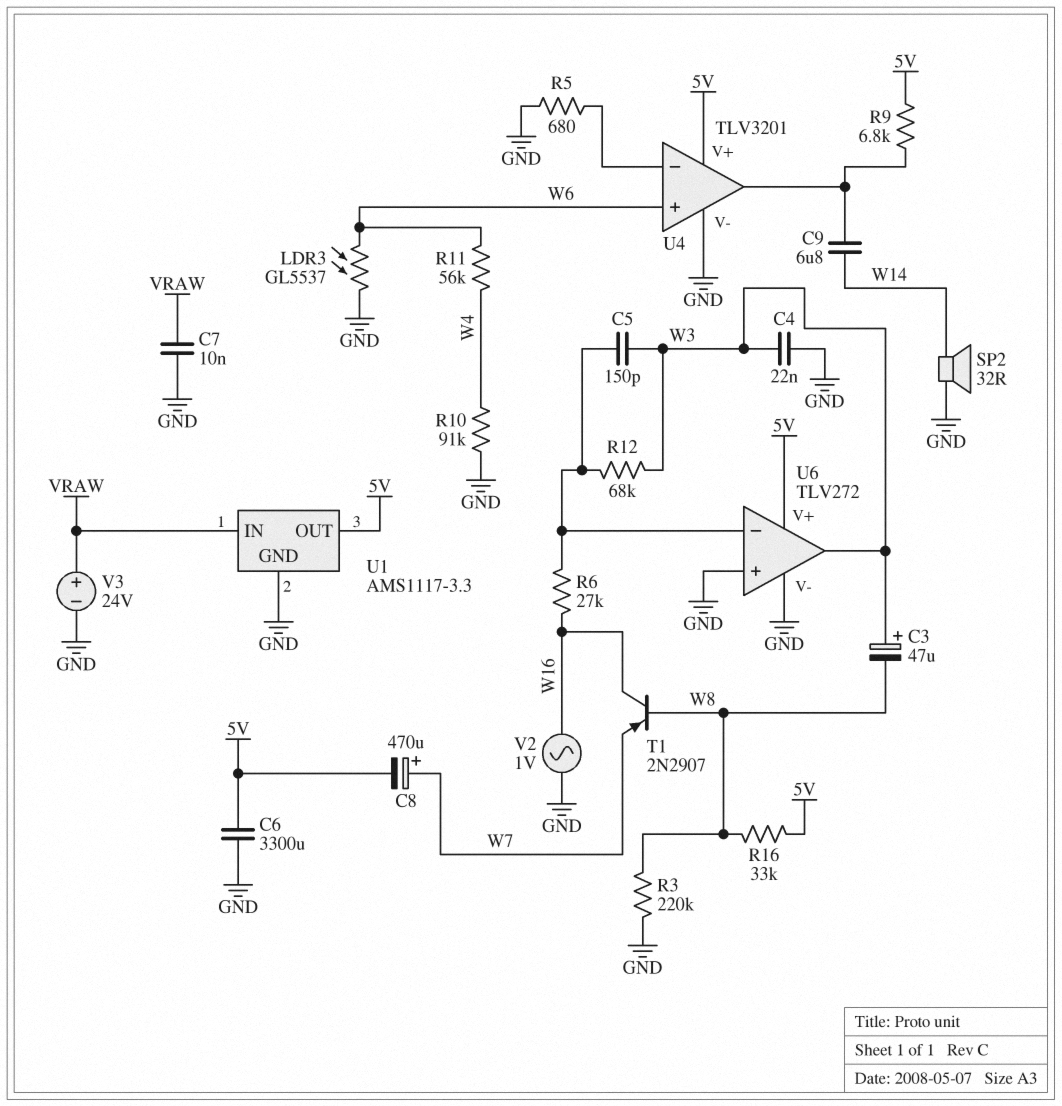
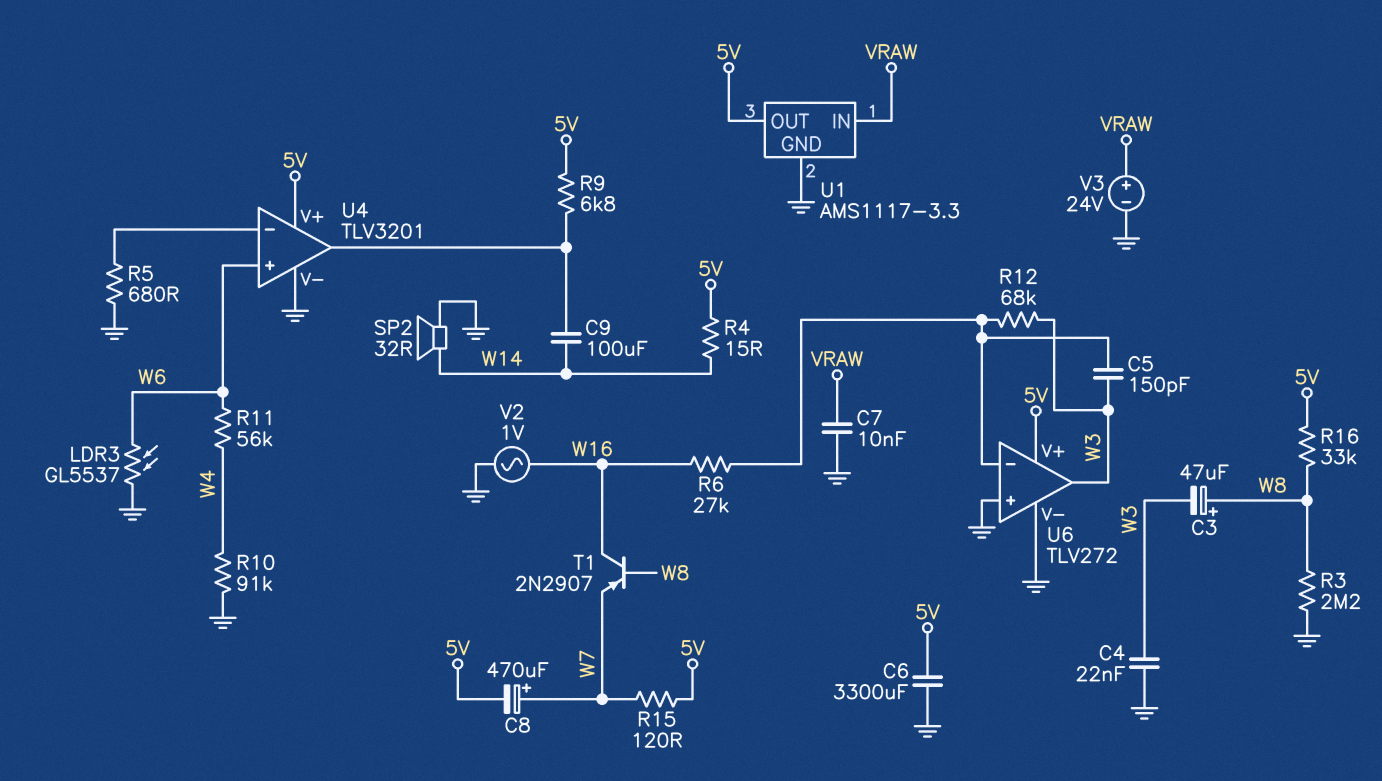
C3: 47uF (plus W3, minus W8) -> 47uF (plus W8, minus W3)
C9: 6.8uF (U4/out, W14) -> 100uF (U4/out, W14)
R3: 220k (GND, W8) -> 2.2M (GND, W8)
R4: none -> 15 (5V, W14)
R15: none -> 120 (5V, W7)

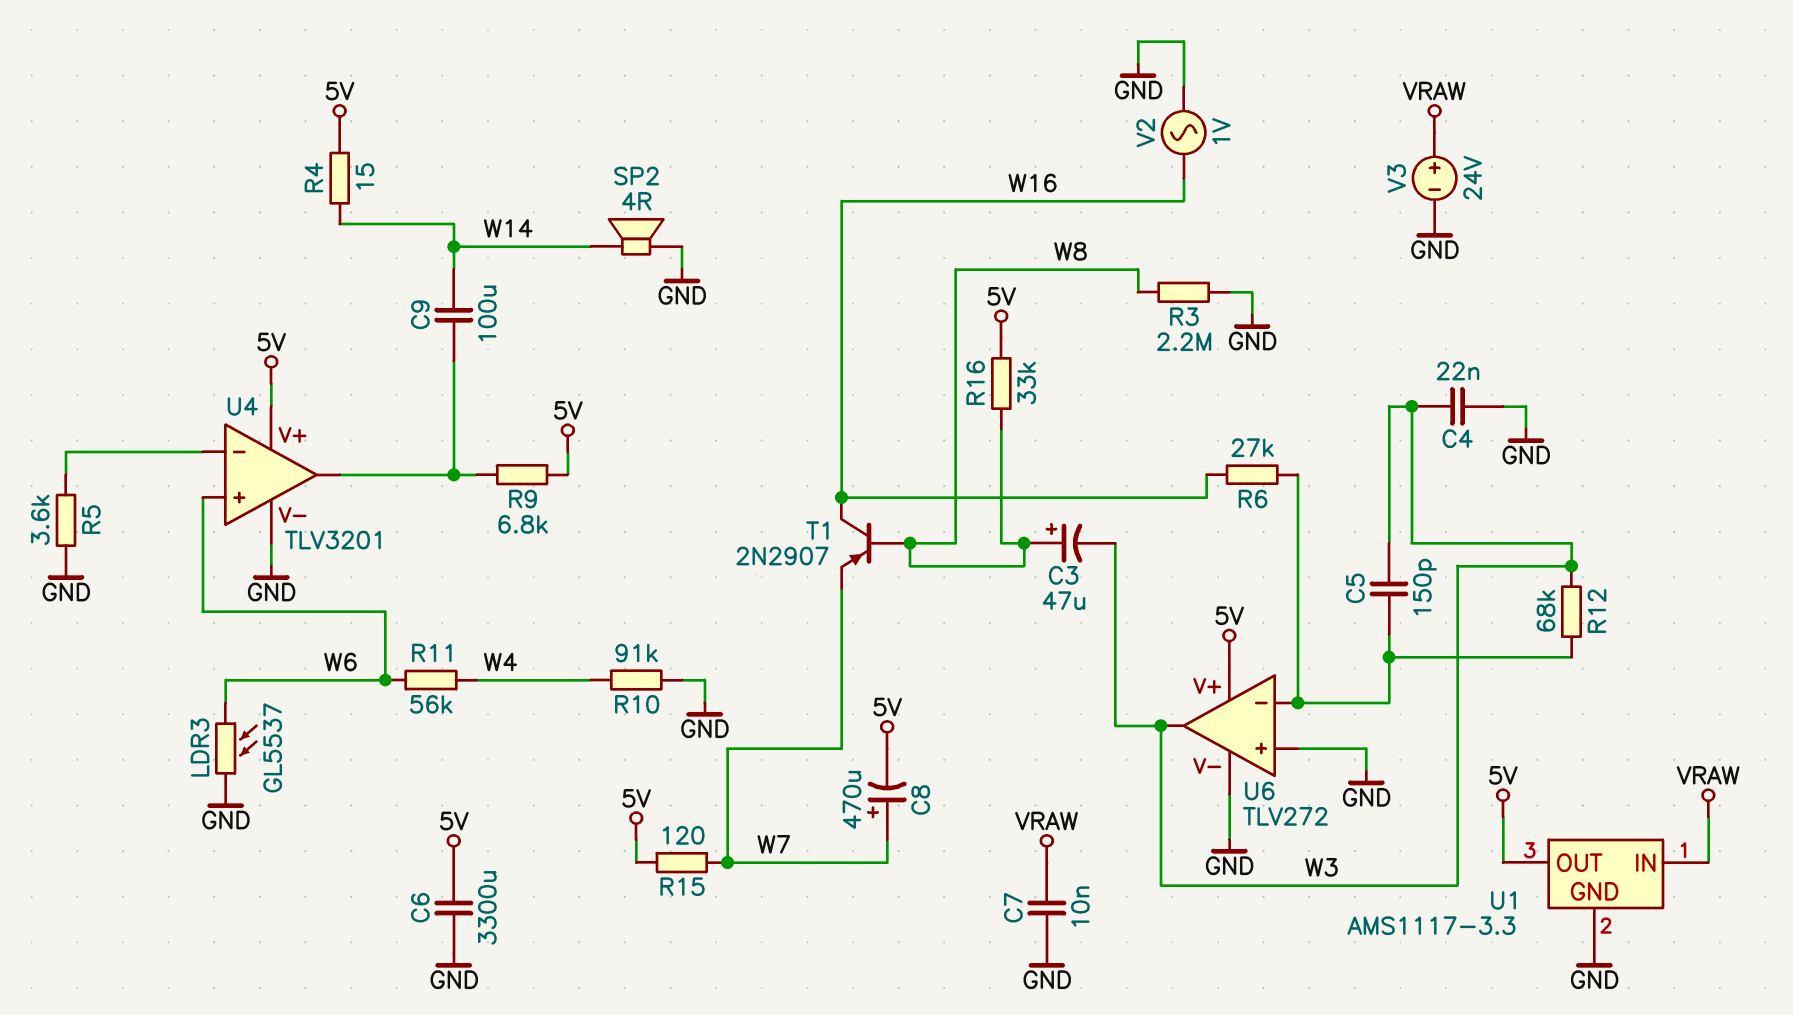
R5: 680 (GND, U4/in-) -> 3.6k (GND, U4/in-)
SP2: speaker 32R (GND, W14) -> speaker 4R (GND, W14)

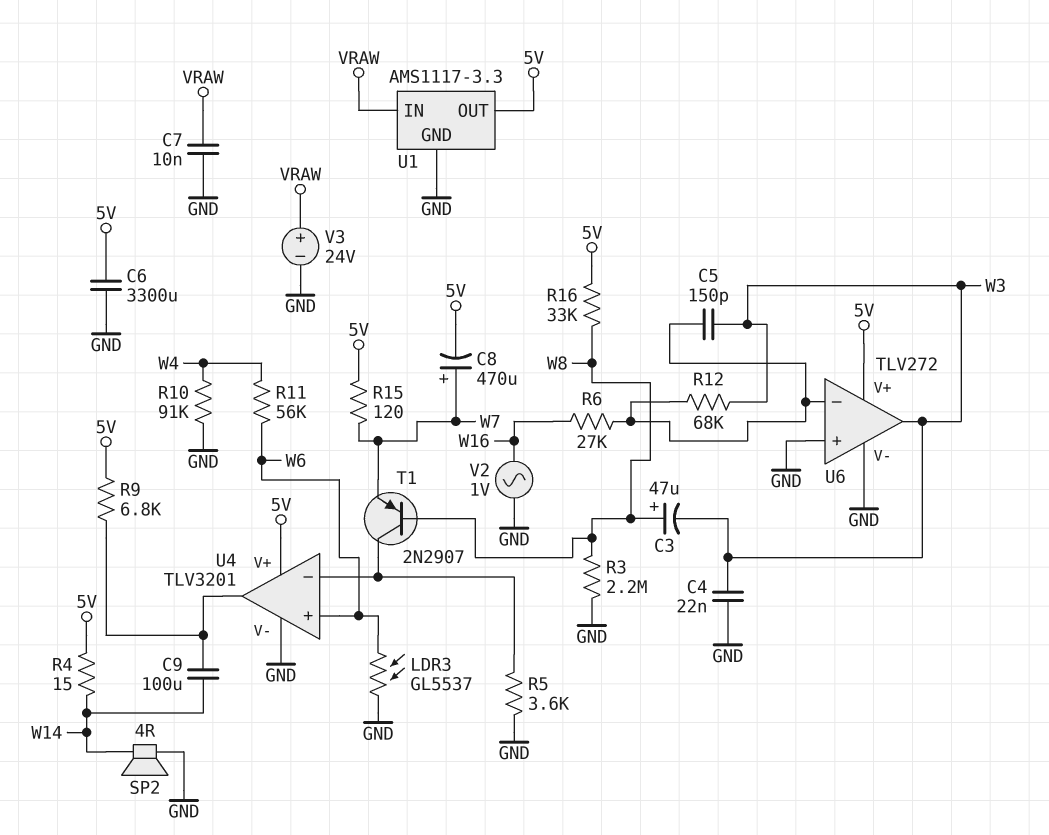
T1: PNP 2N2907 (B W8, C W16, E W7) -> PNP 2N2907 (B W8, C U4/in-, E W7)

